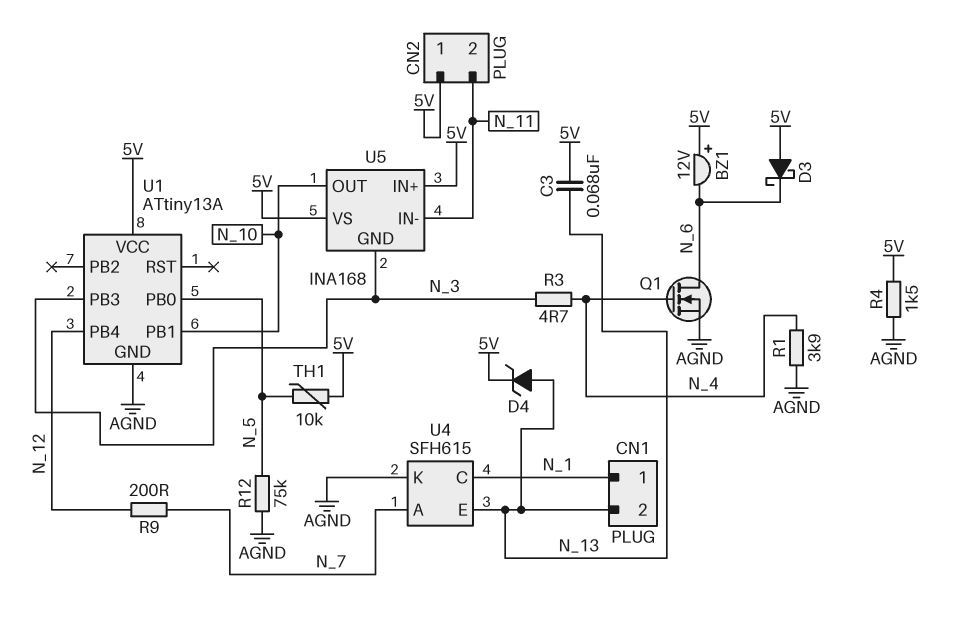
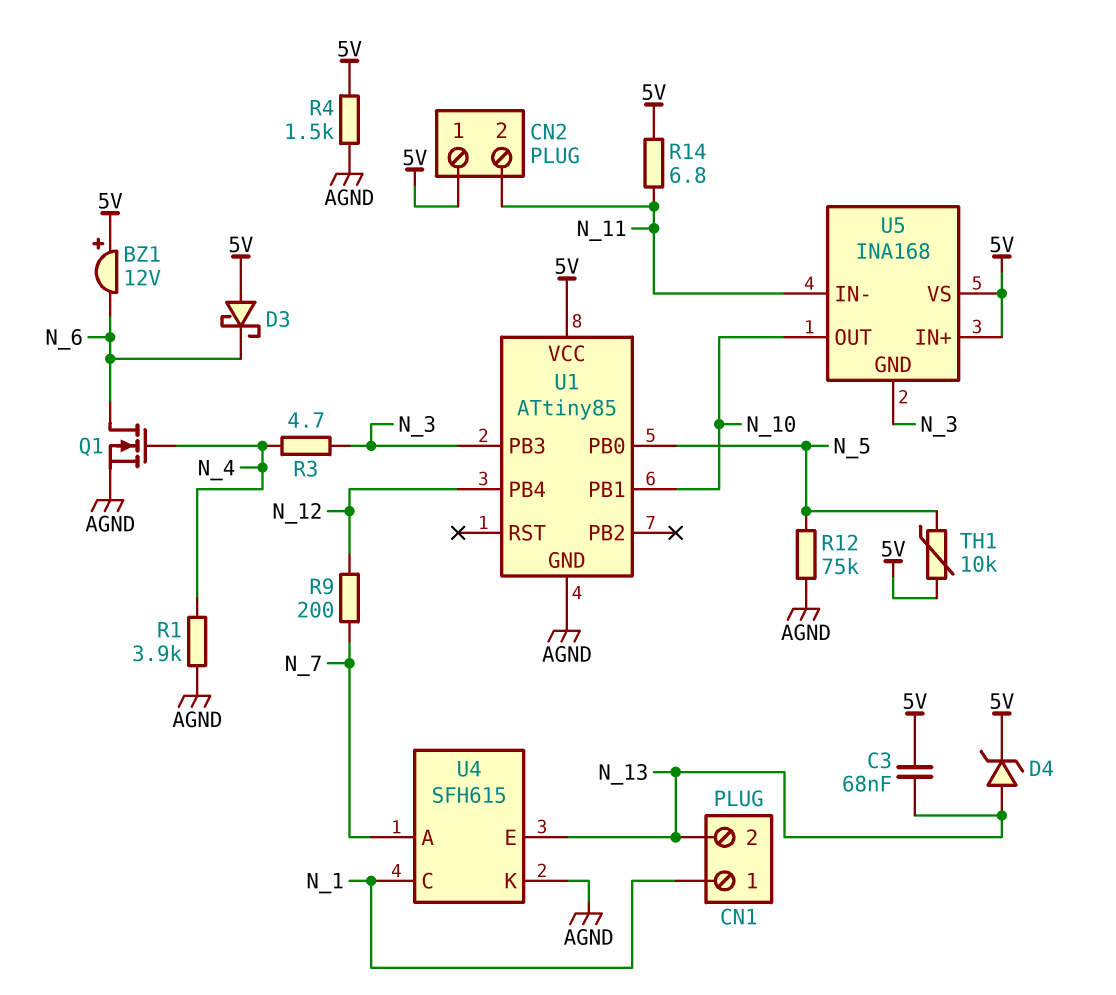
R14: none -> 6.8 (5V, N_11)
U1: ATtiny13A -> ATtiny85

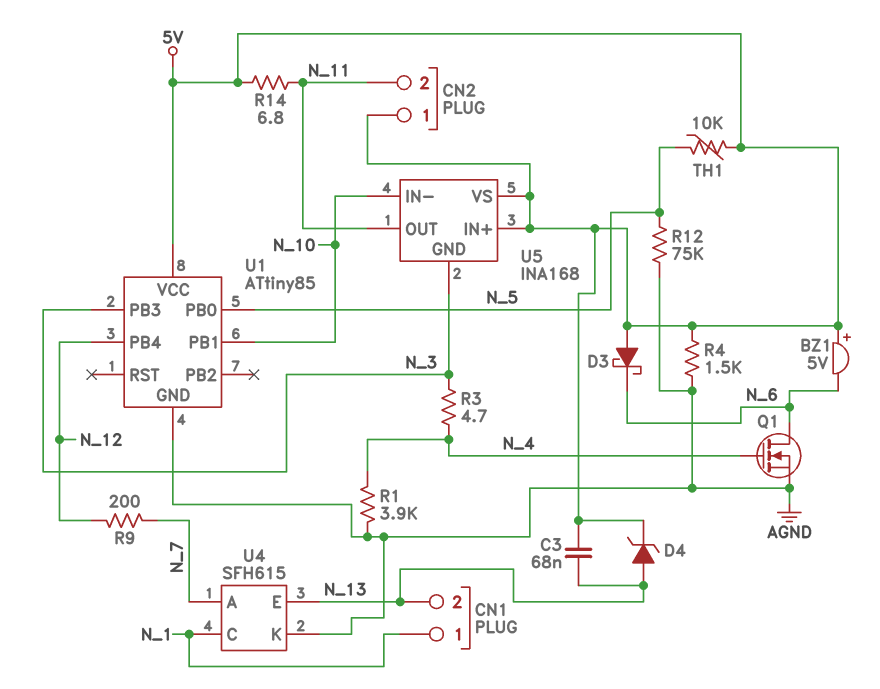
BZ1: buzzer 12V (plus 5V, minus N_6) -> buzzer 5V (plus 5V, minus N_6)
U5 pin IN-: N_11 -> N_10
U5 pin OUT: N_10 -> N_11

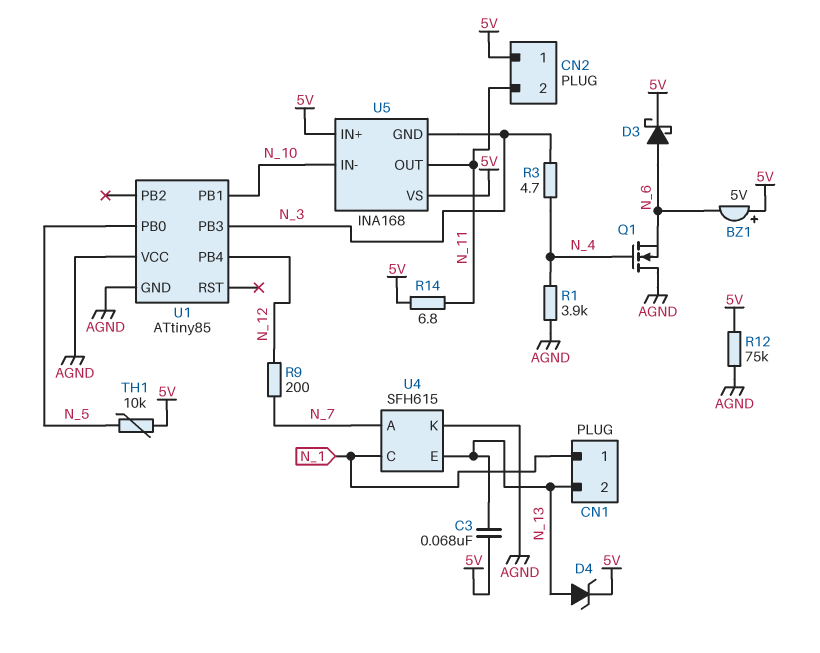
D3: schottky (A 5V, K N_6) -> schottky (A N_6, K 5V)
Q1: NMOS (G N_4, D N_6, S AGND) -> NMOS (G N_4, D AGND, S N_6)
R4: 1.5k (5V, AGND) -> none
R12: 75k (AGND, N_5) -> 75k (5V, AGND)
U1 pin VCC: 5V -> AGND

